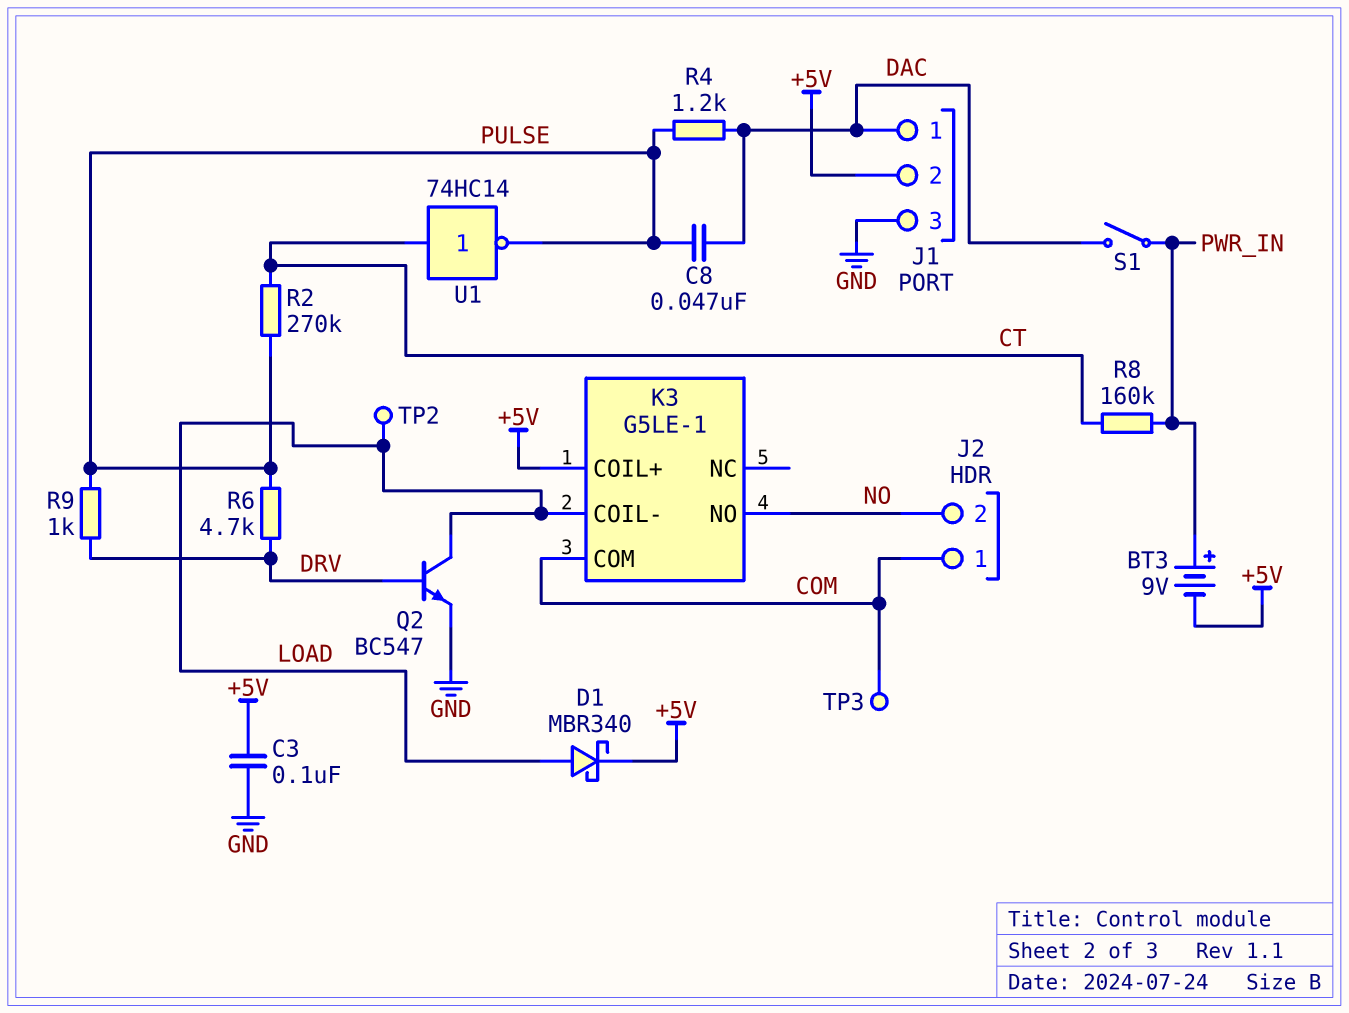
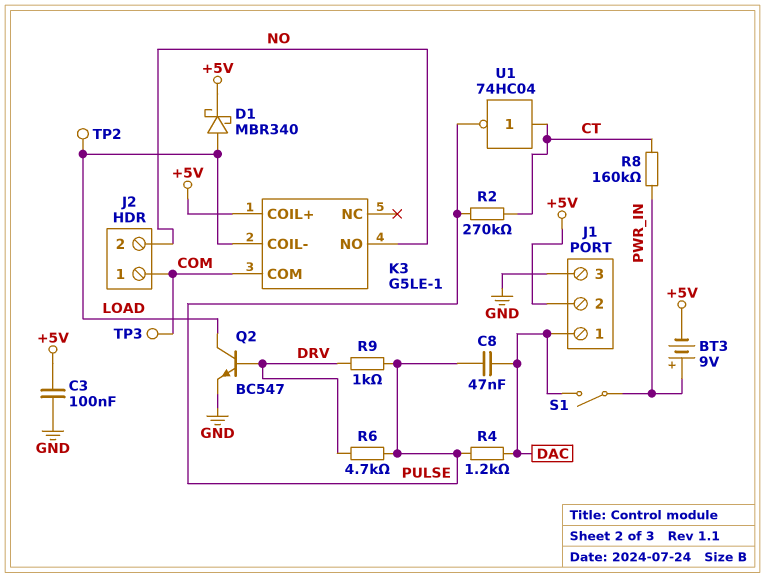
U1: NOT 74HC14 (in CT, out PULSE) -> NOT 74HC04 (in CT, out PULSE)

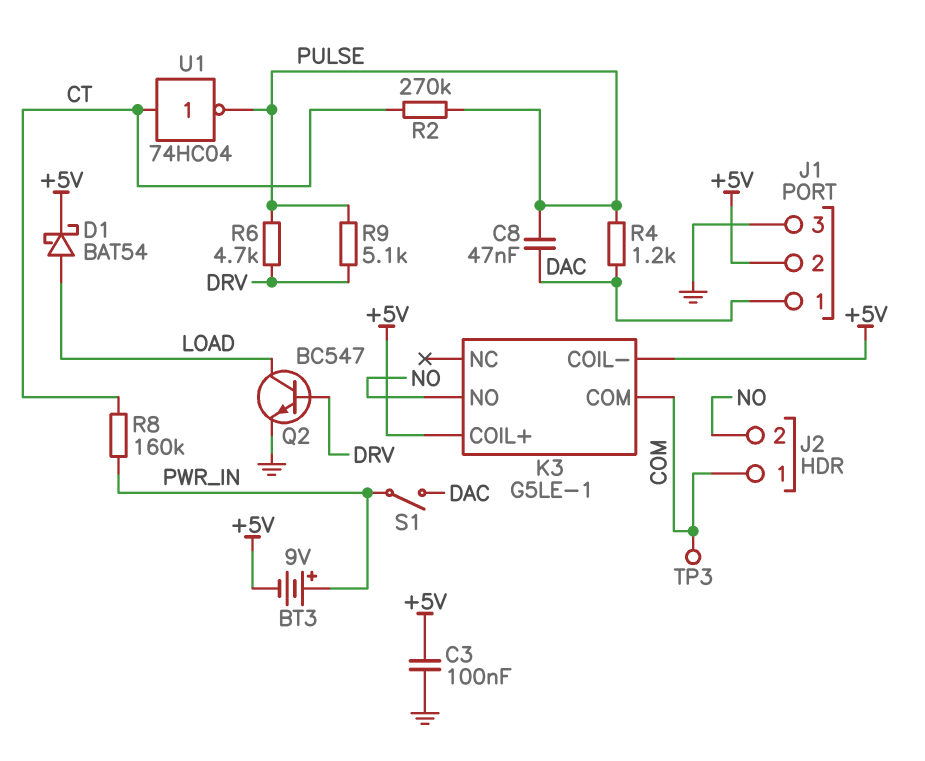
D1: schottky MBR340 (A LOAD, K +5V) -> schottky BAT54 (A LOAD, K +5V)
K3 pin COIL-: LOAD -> +5V
R9: 1k (DRV, PULSE) -> 5.1k (DRV, PULSE)
TP2: test point (LOAD) -> none

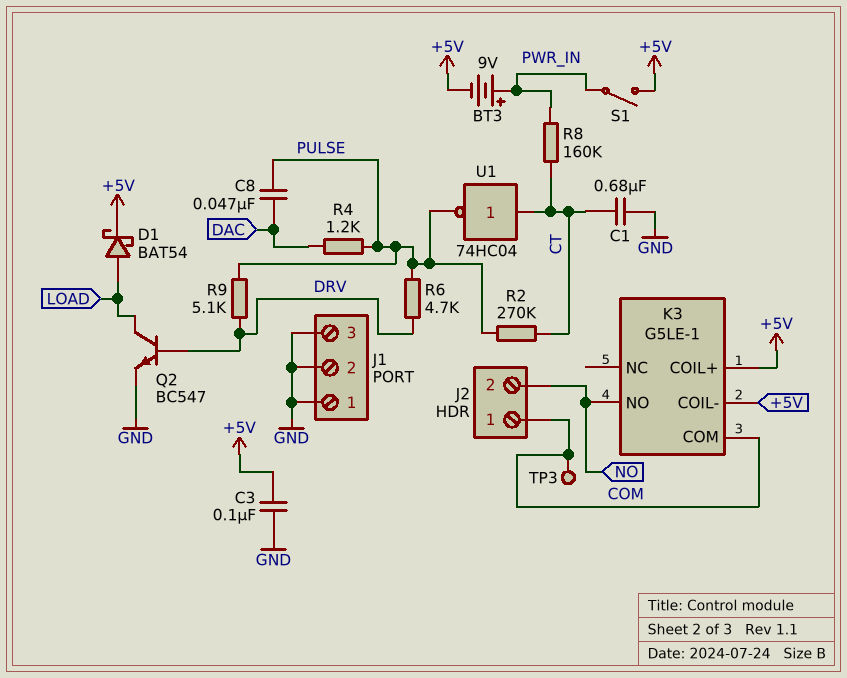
C1: none -> 680nF (CT, GND)
J1 pin 1: DAC -> GND
J1 pin 2: +5V -> GND
S1: switch (DAC, PWR_IN) -> switch (+5V, PWR_IN)

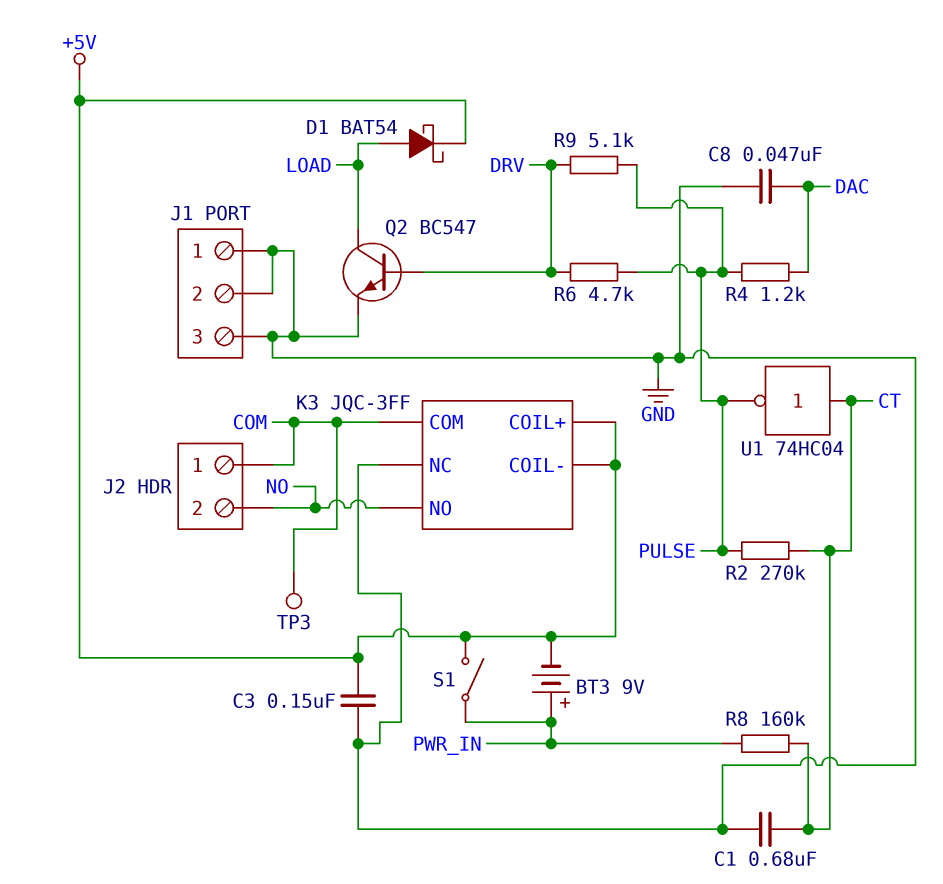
C3: 100nF (+5V, GND) -> 150nF (+5V, GND)
C8: 47nF (DAC, PULSE) -> 47nF (DAC, GND)
K3: G5LE-1 -> JQC-3FF
K3 pin NC: none -> GND

